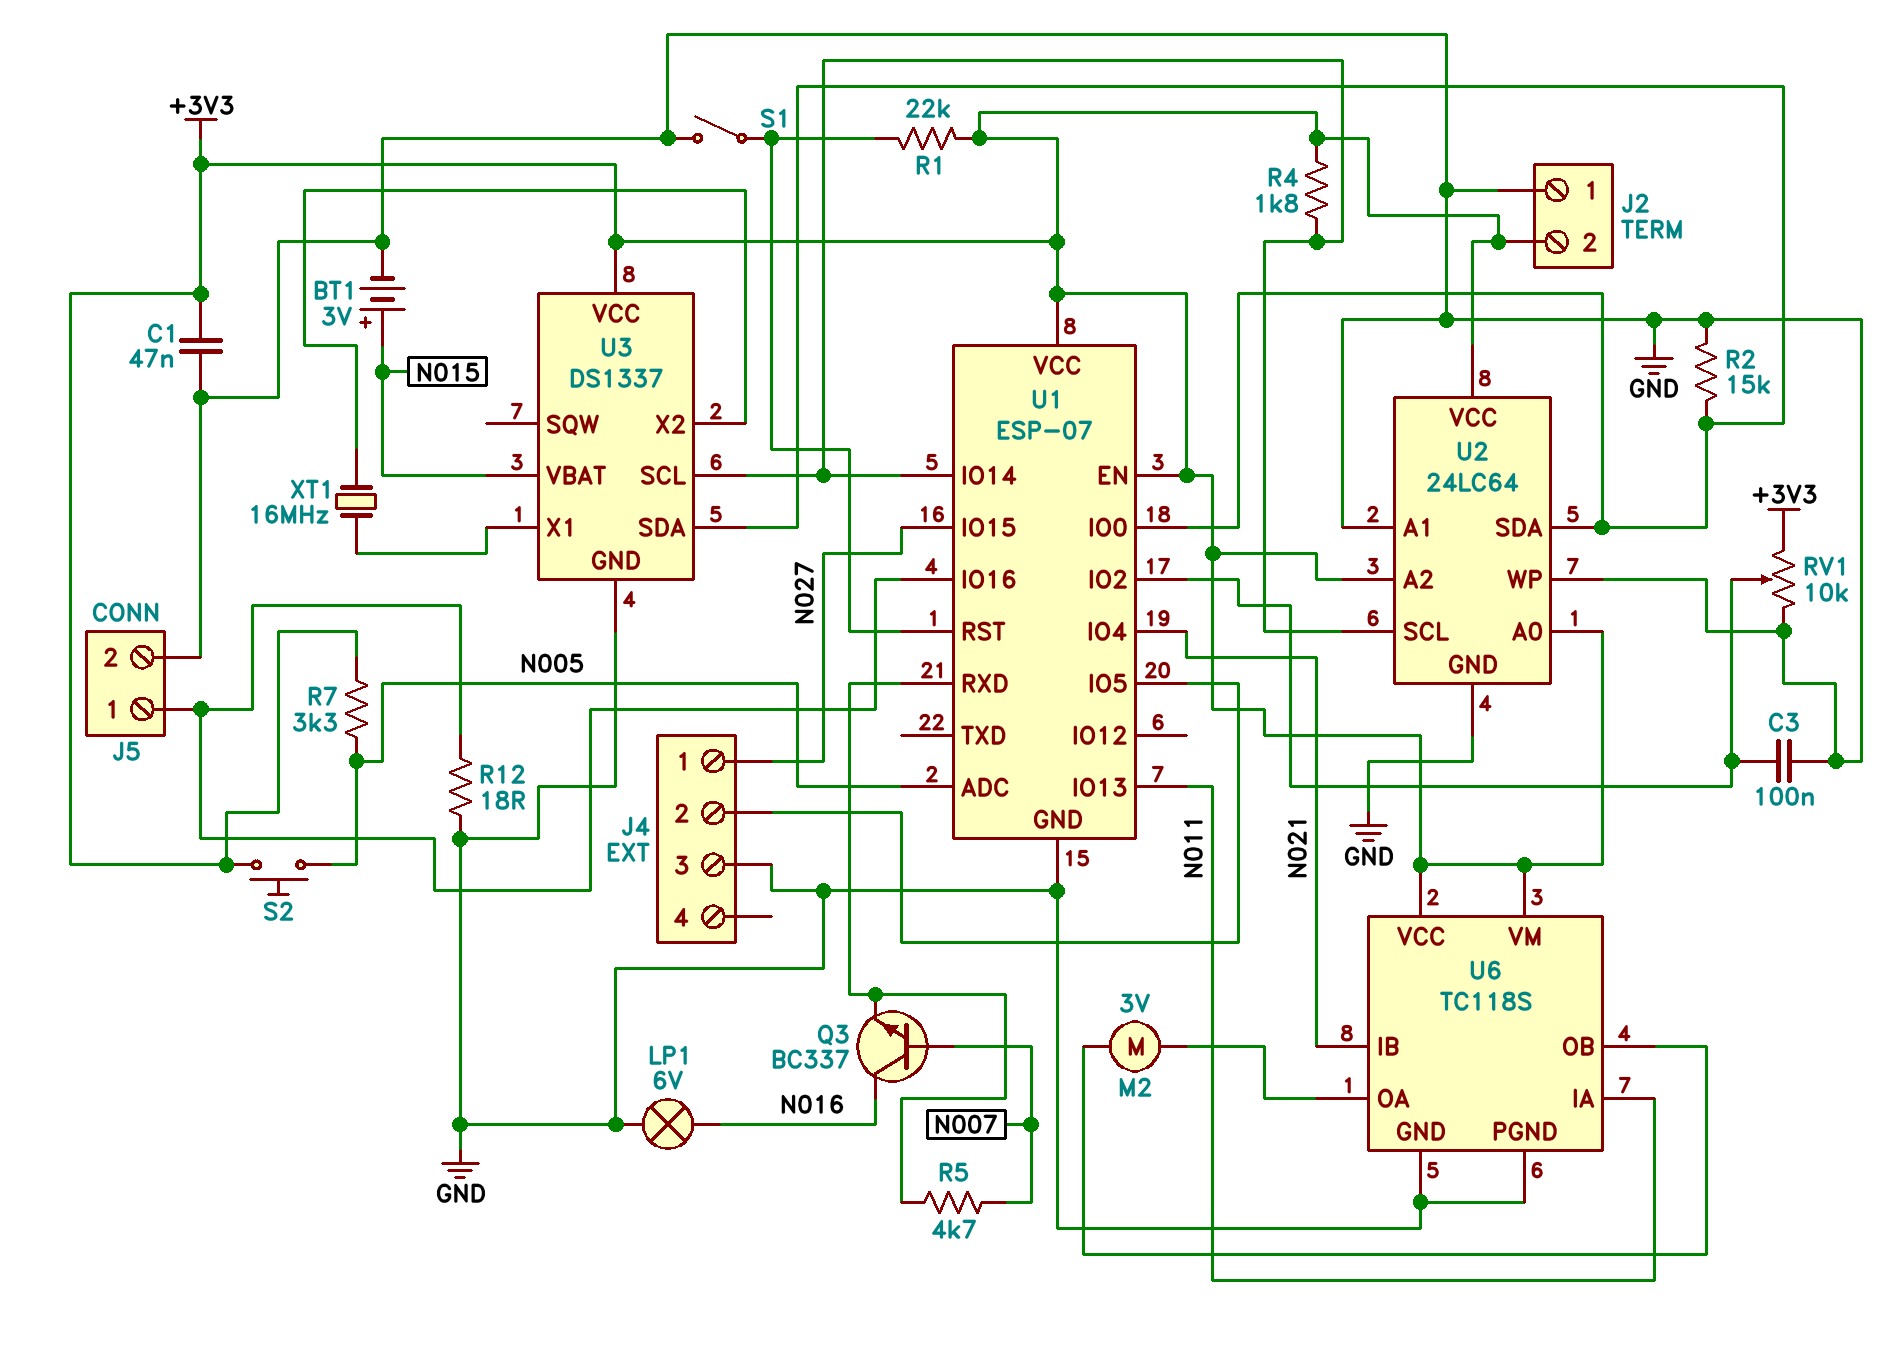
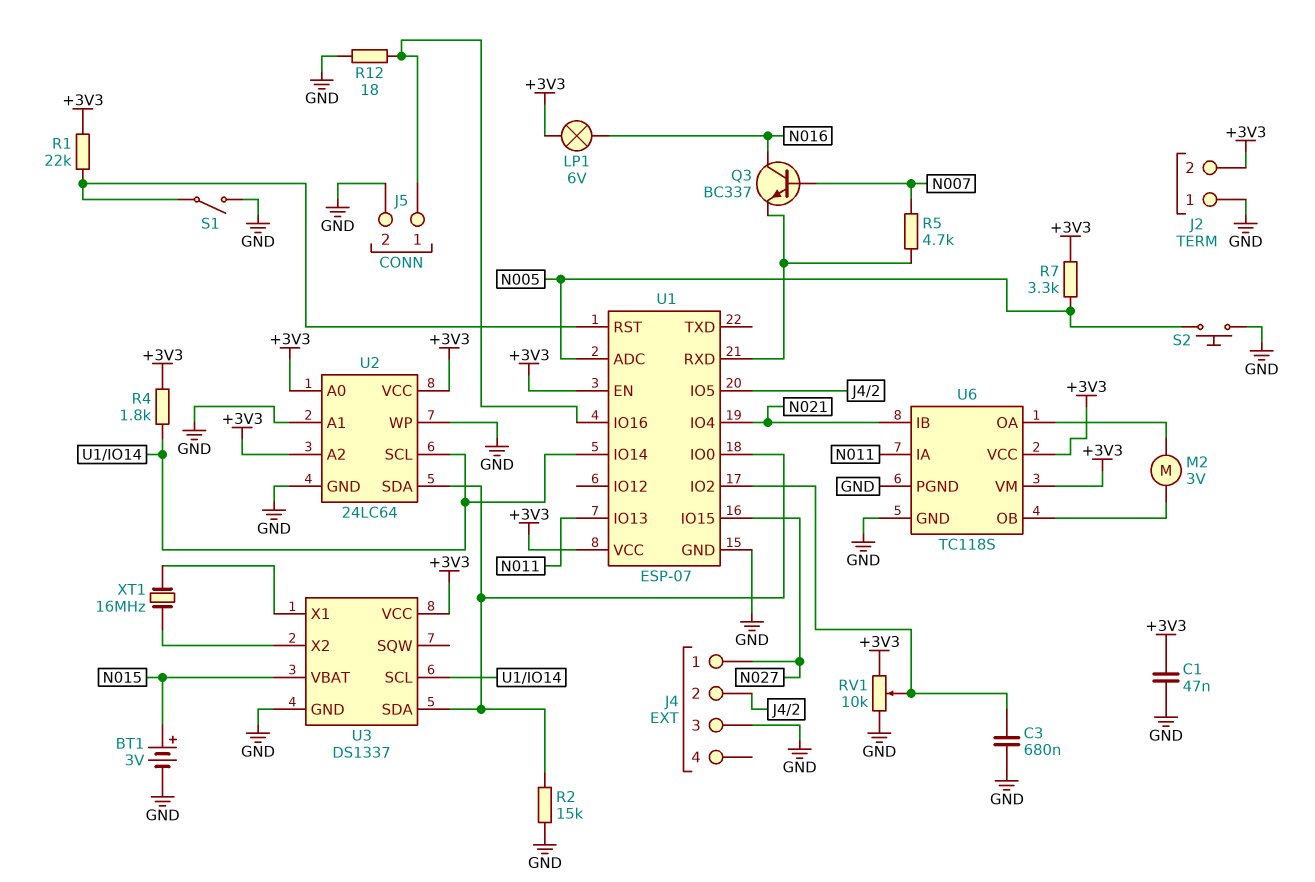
C3: 100nF (GND, U1/IO2) -> 680nF (GND, U1/IO2)
LP1: lamp 6V (GND, N016) -> lamp 6V (+3V3, N016)
S2: button (+3V3, N005) -> button (GND, N005)

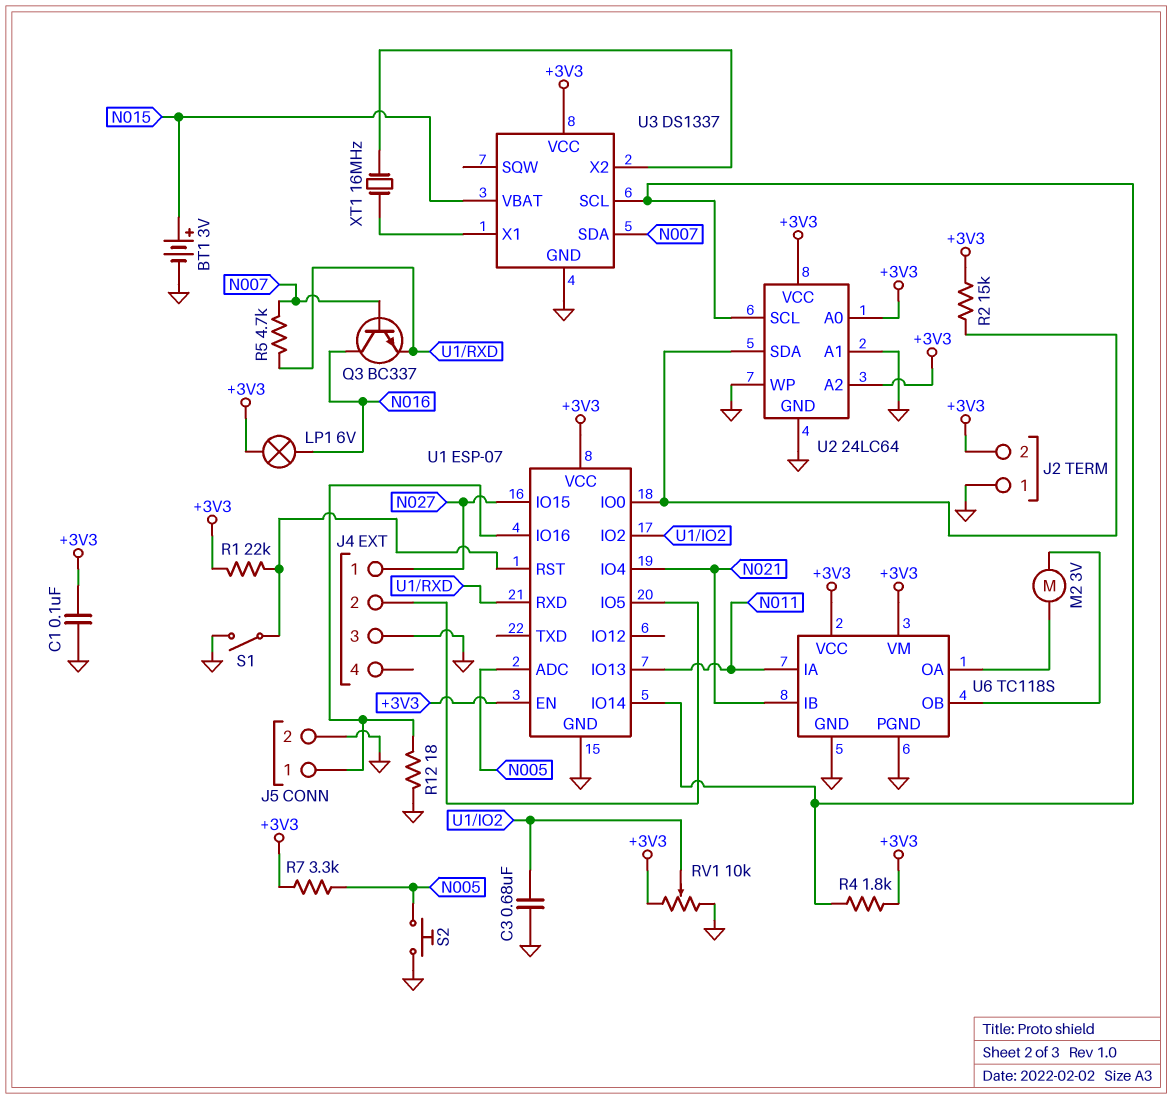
C1: 47nF (+3V3, GND) -> 100nF (+3V3, GND)
R2: 15k (GND, U1/IO0) -> 15k (+3V3, U1/IO0)
U3 pin SDA: U1/IO0 -> N007

